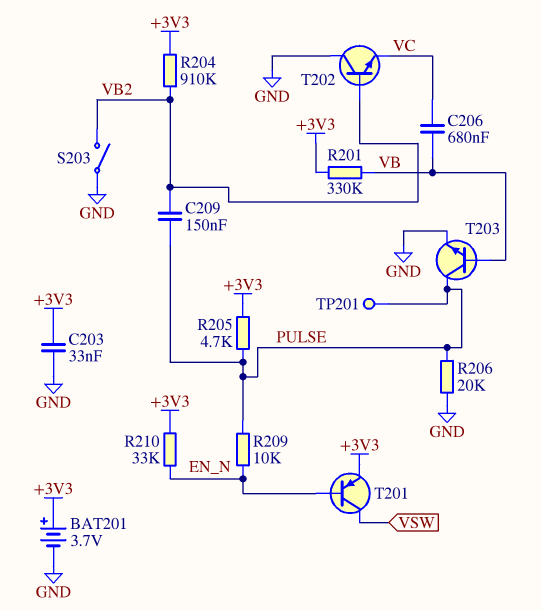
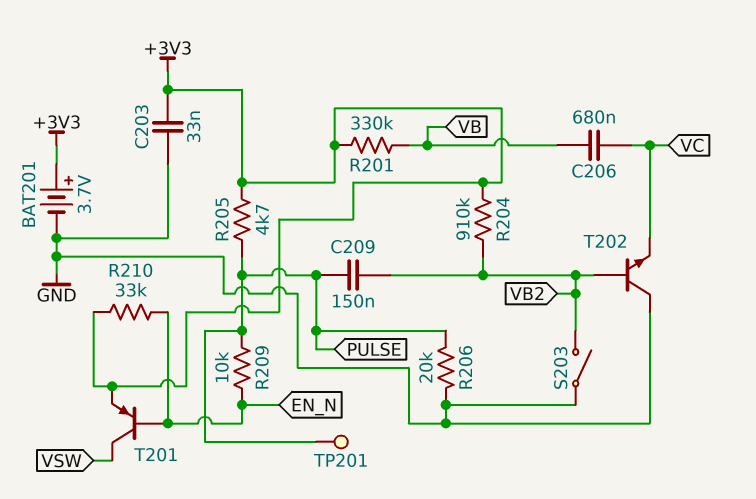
T203: NPN (B VB, C PULSE, E GND) -> none

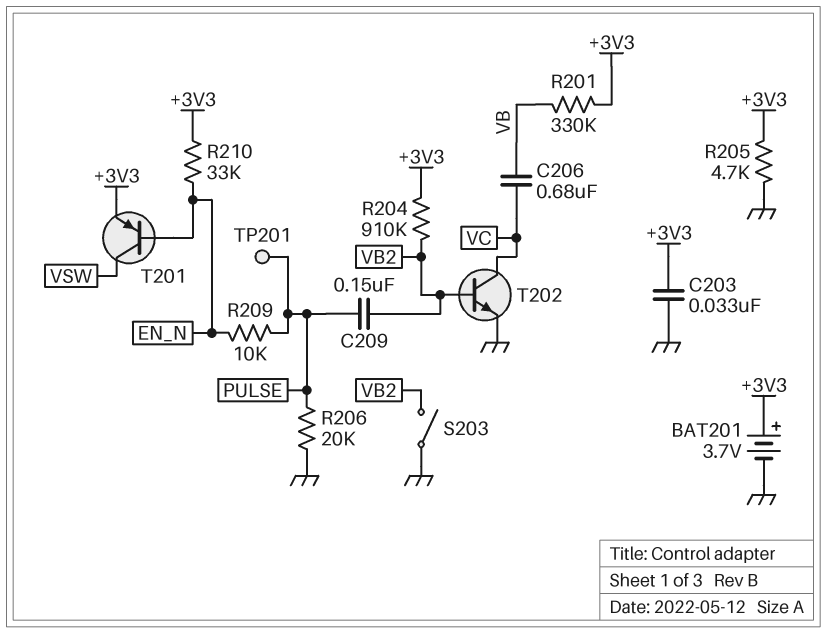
R205: 4.7k (+3V3, PULSE) -> 4.7k (+3V3, GND)
T202: NPN (B VB2, C GND, E VC) -> NPN (B VB2, C VC, E GND)

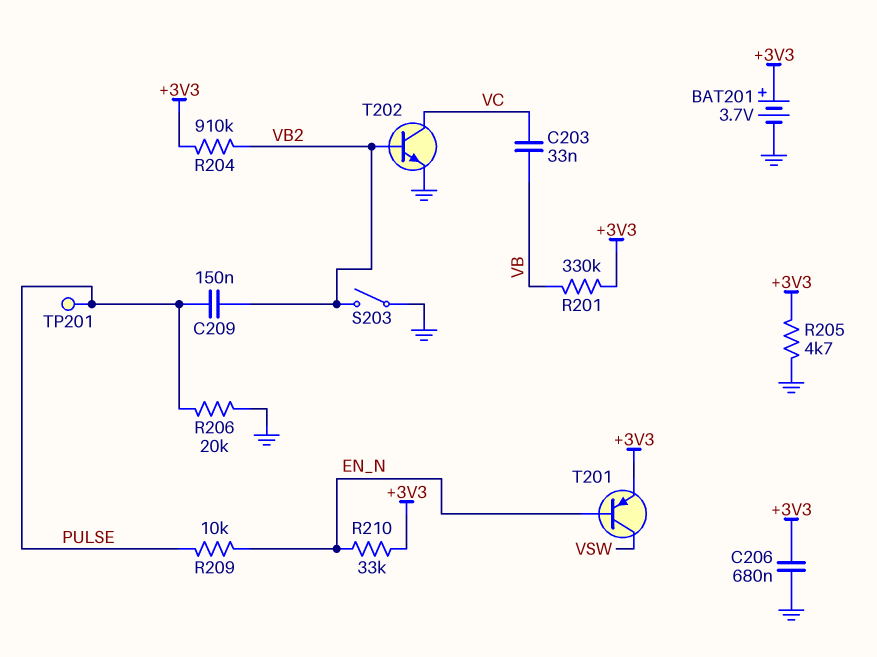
C203: 33nF (+3V3, GND) -> 33nF (VB, VC)
C206: 680nF (VB, VC) -> 680nF (+3V3, GND)

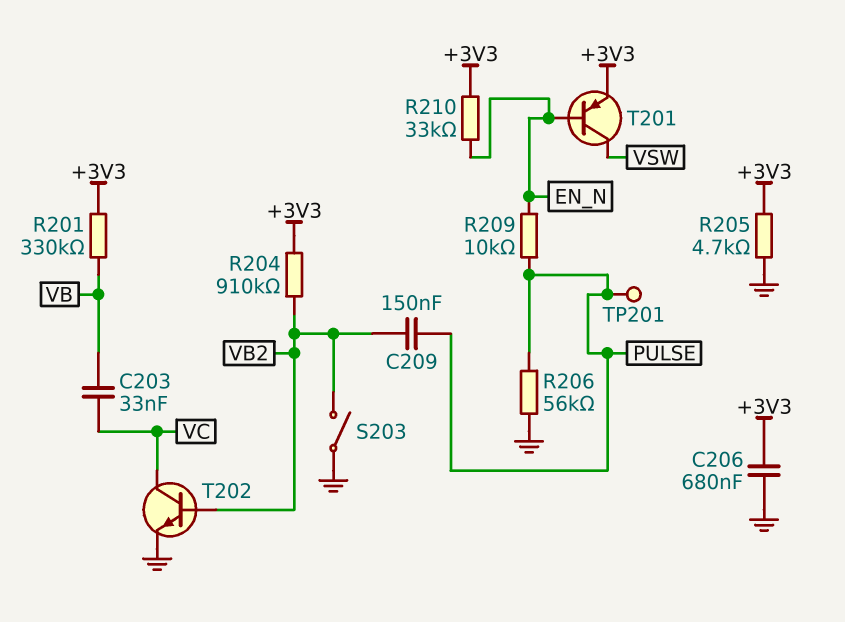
BAT201: 3.7V (plus +3V3, minus GND) -> none
R206: 20k (GND, PULSE) -> 56k (GND, PULSE)

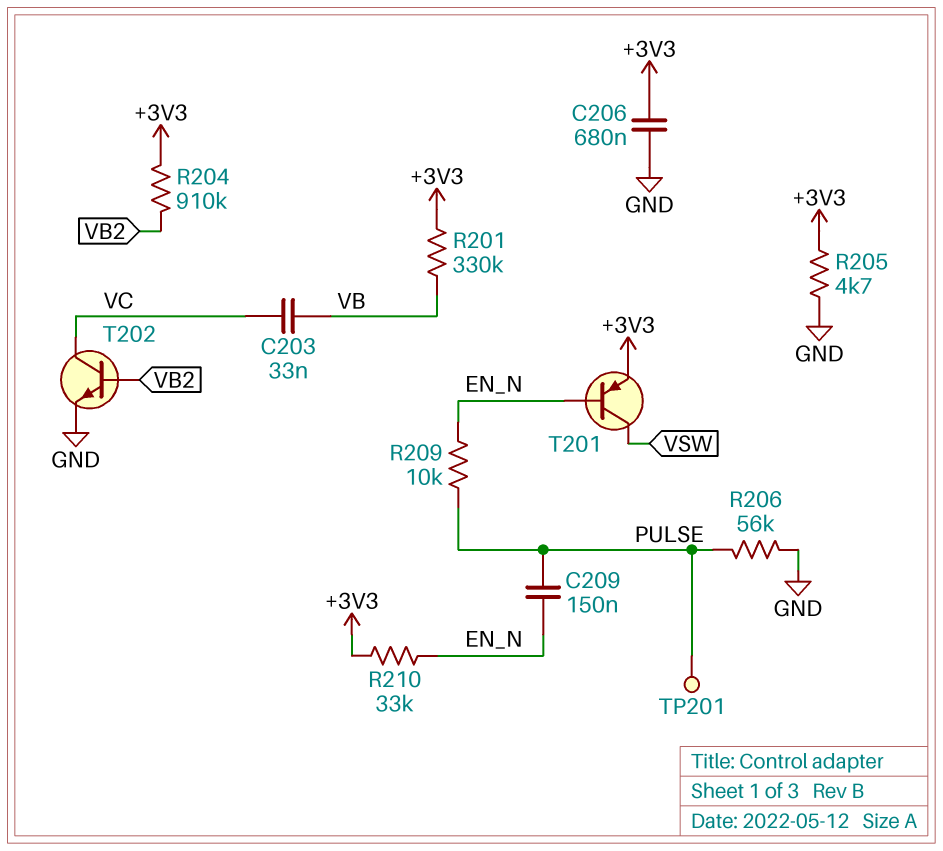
C209: 150nF (PULSE, VB2) -> 150nF (EN_N, PULSE)
S203: switch (GND, VB2) -> none

